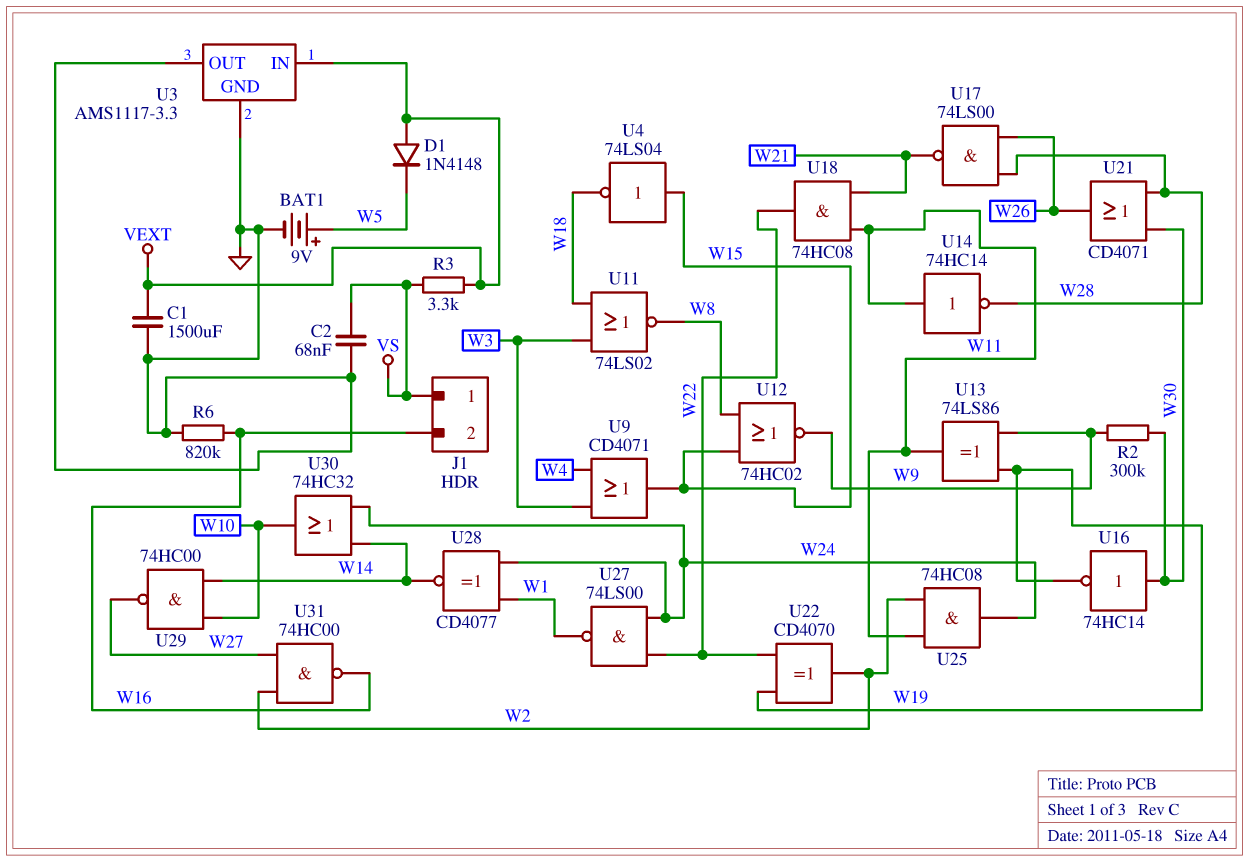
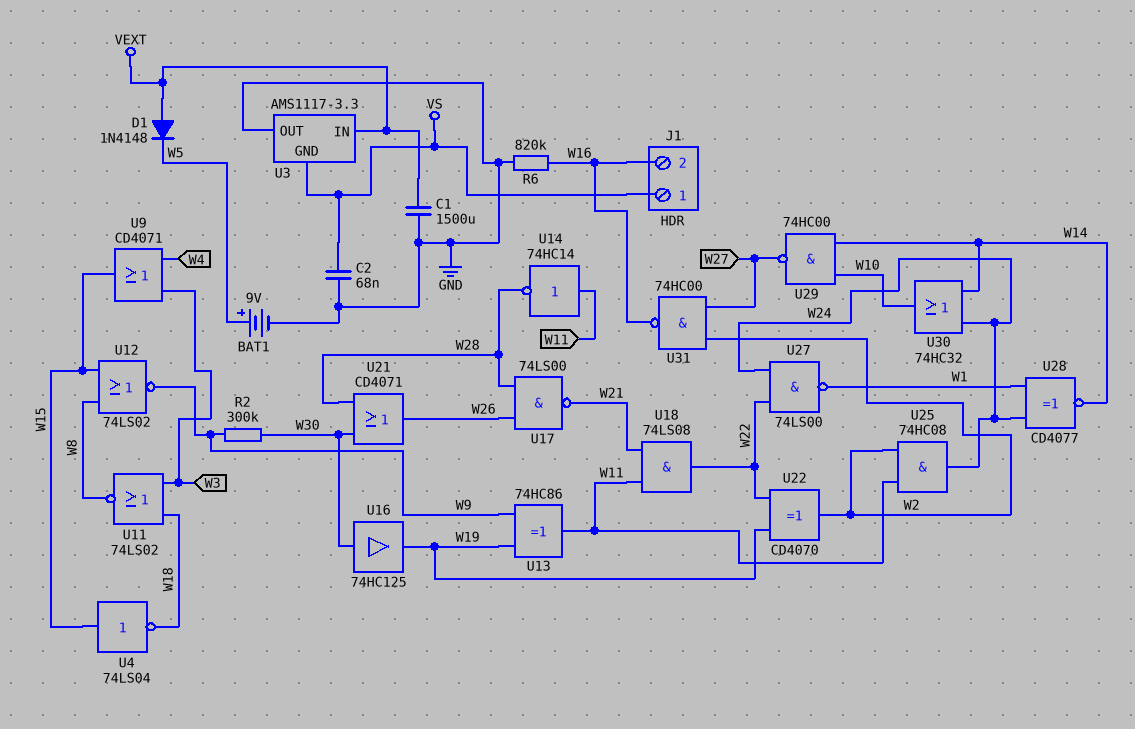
R3: 3.3k (VEXT, VS) -> none
U3 pin GND: GND -> VS
U12: NOR 74HC02 (in W8, in W15, out W9) -> NOR 74LS02 (in W8, in W15, out W9)
U13: XOR 74LS86 (in W9, in W19, out W11) -> XOR 74HC86 (in W9, in W19, out W11)
U16: NOT 74HC14 (in W30, out W19) -> buffer 74HC125 (in W30, out W19)
U18: AND 74HC08 (in W11, in W21, out W22) -> AND 74LS08 (in W11, in W21, out W22)

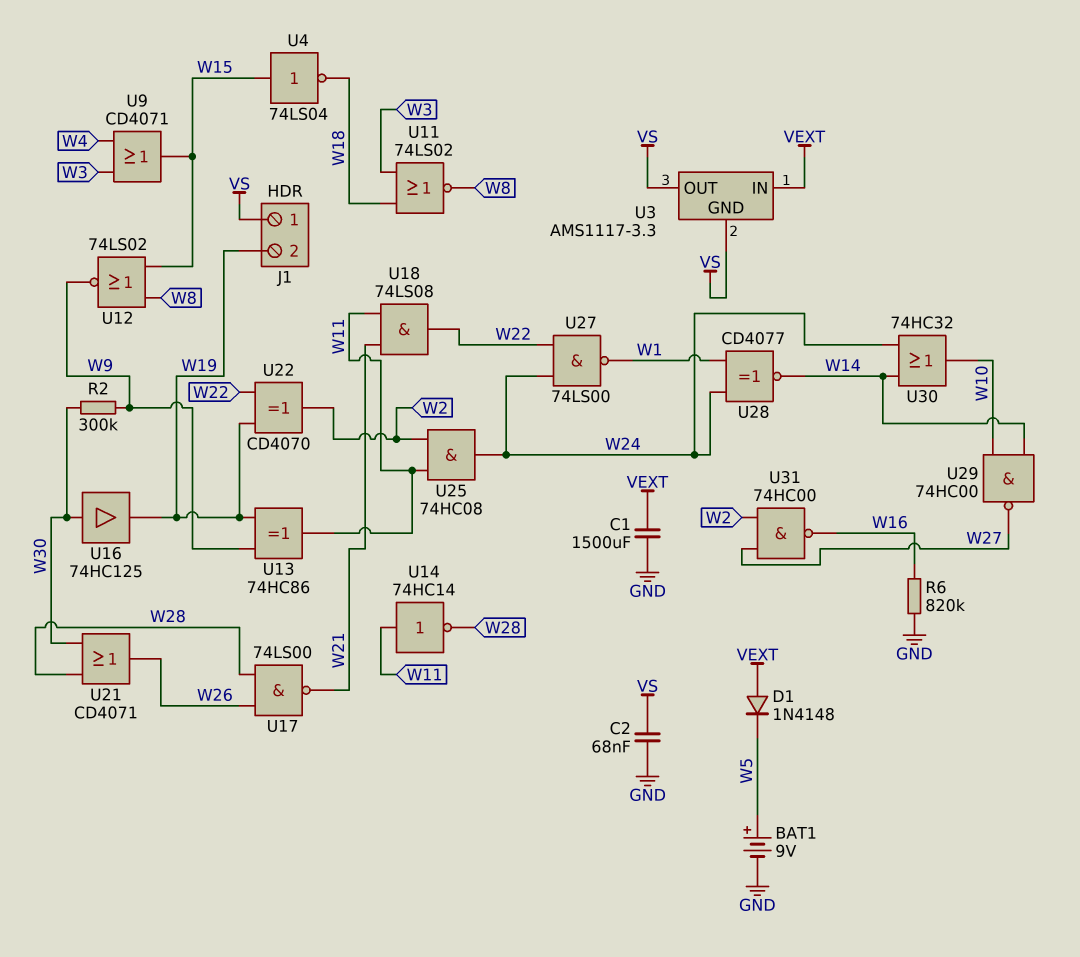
J1 pin 2: W16 -> W19
U3 pin OUT: GND -> VS

